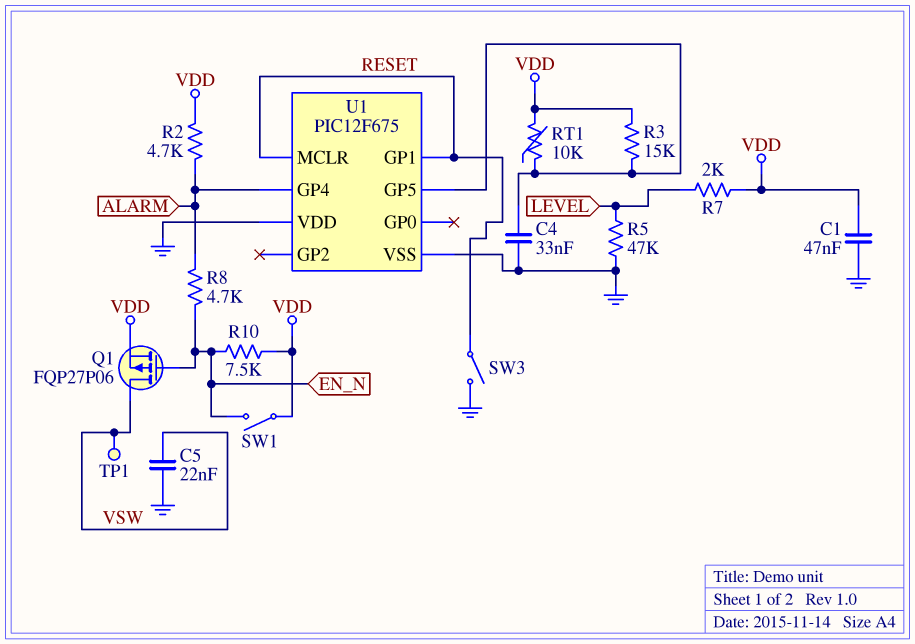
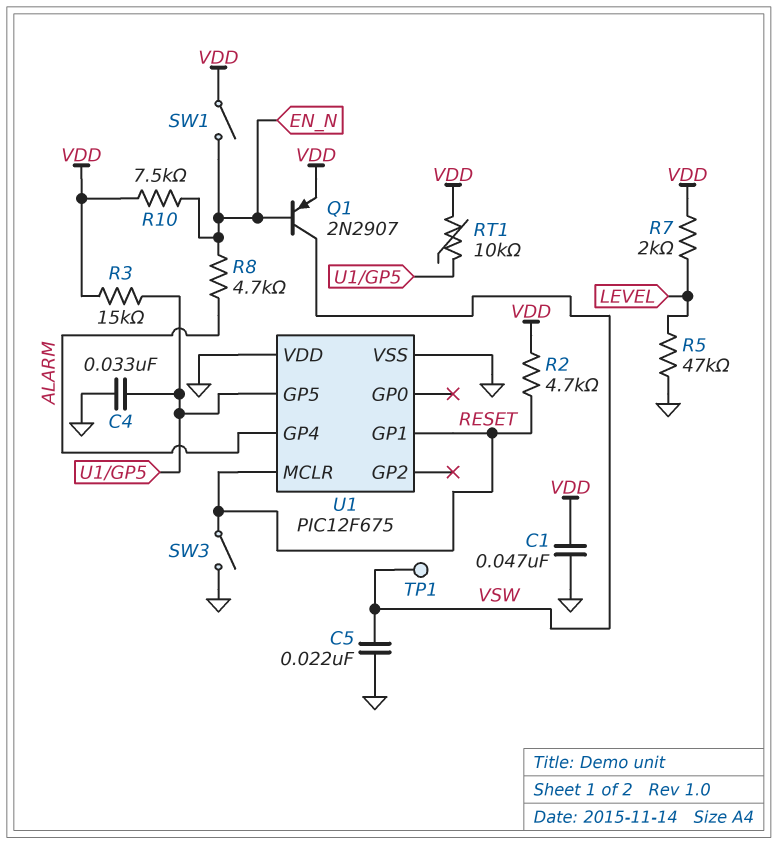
Q1: PMOS FQP27P06 (G EN_N, D VSW, S VDD) -> PNP 2N2907 (B EN_N, C VSW, E VDD)
R2: 4.7k (ALARM, VDD) -> 4.7k (RESET, VDD)

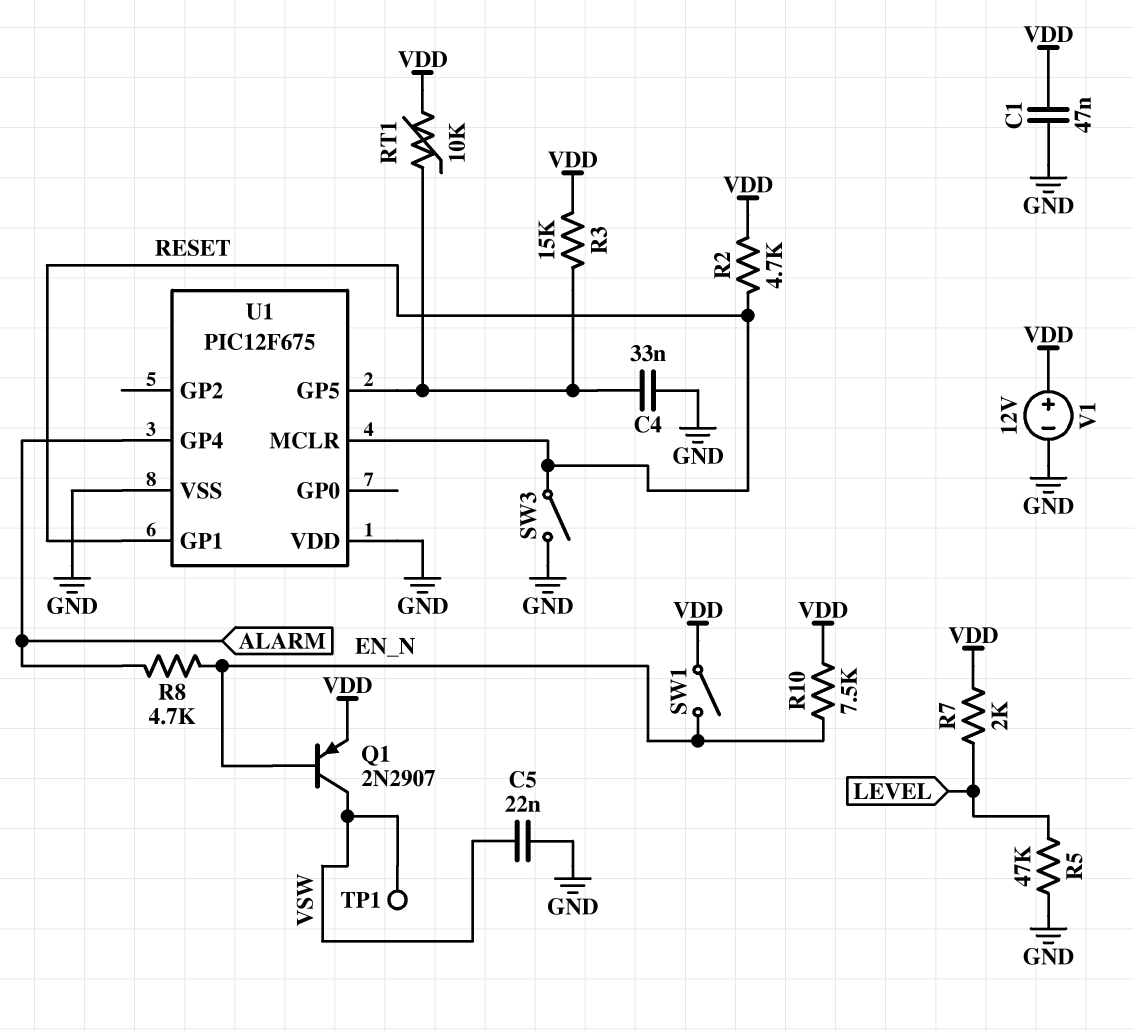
V1: none -> 12V (plus VDD, minus GND)

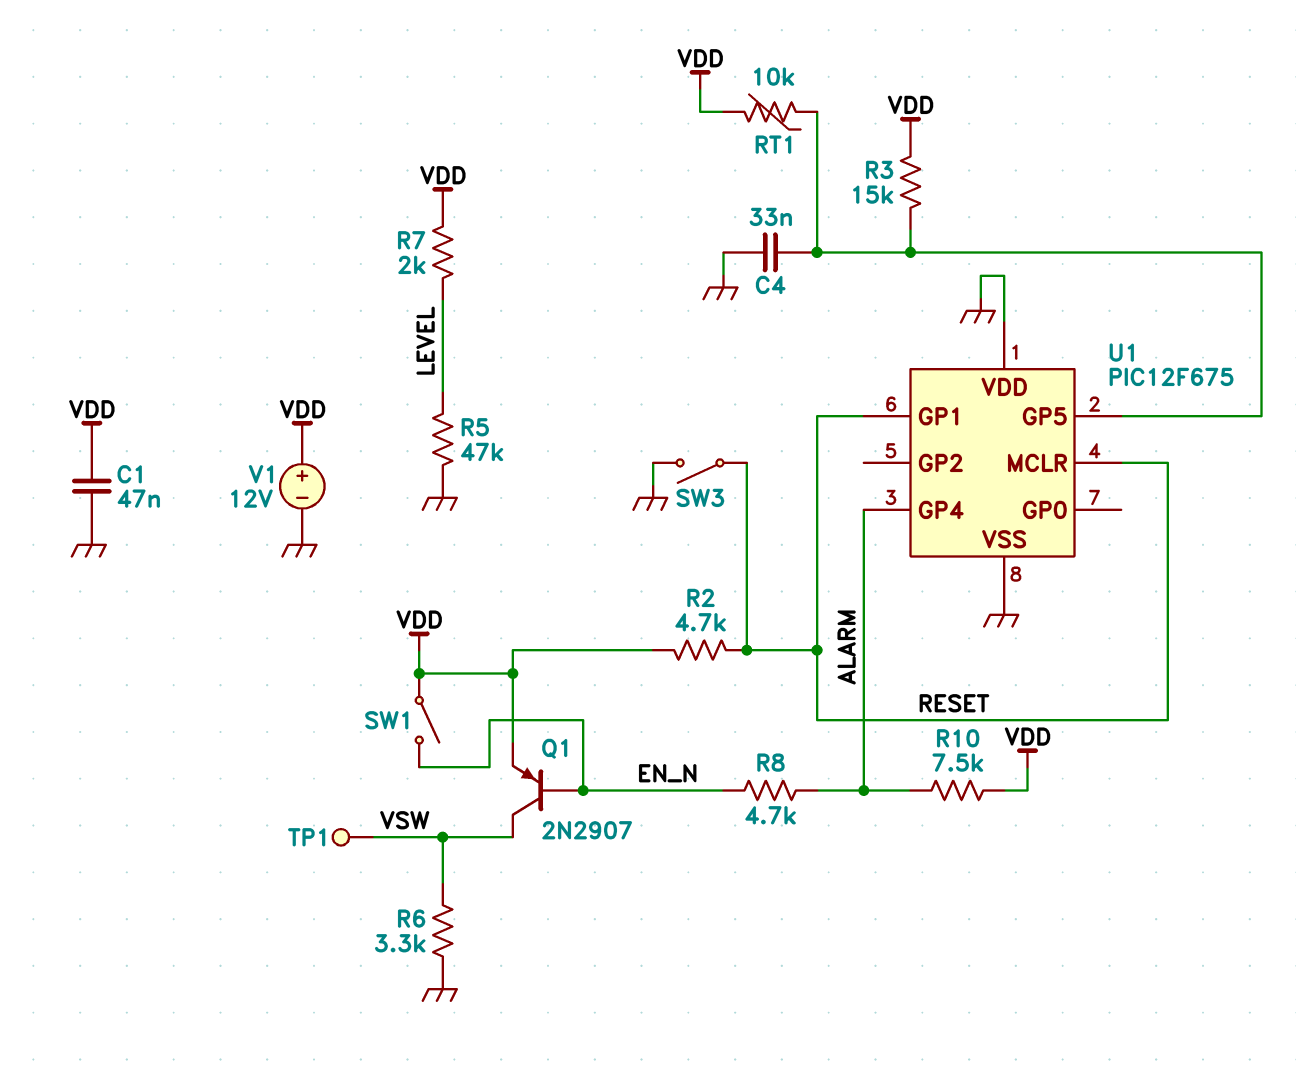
C5: 22nF (GND, VSW) -> none
R6: none -> 3.3k (GND, VSW)
R10: 7.5k (EN_N, VDD) -> 7.5k (ALARM, VDD)

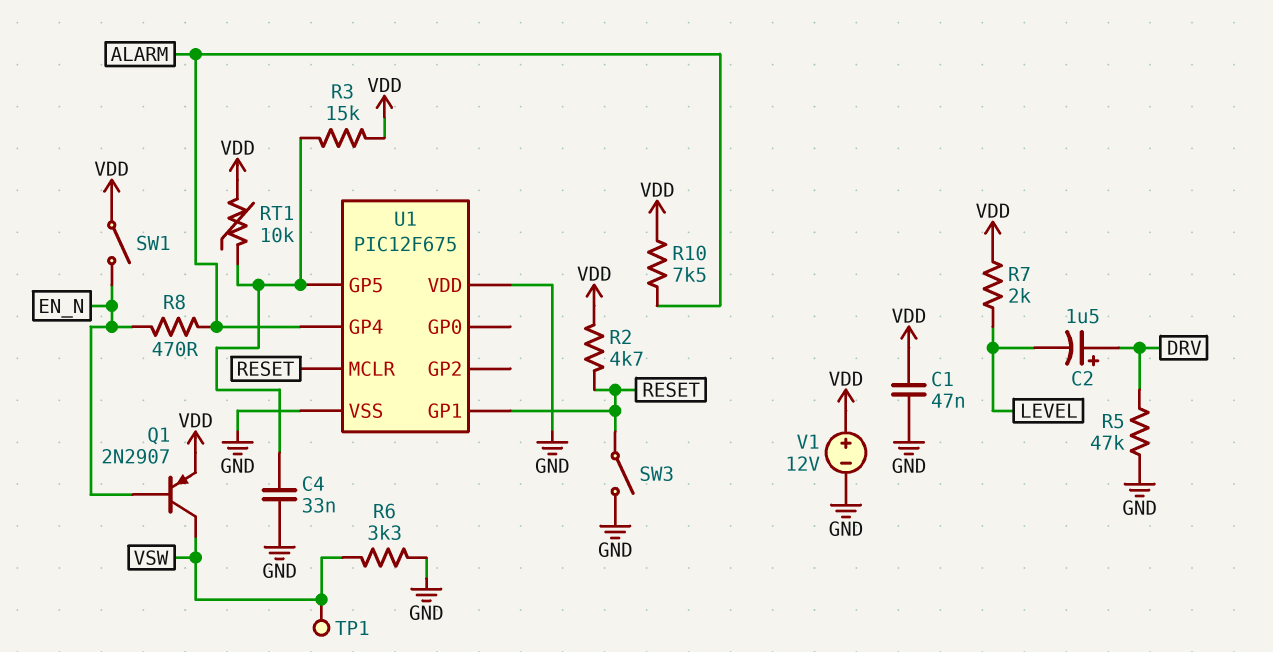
C2: none -> 1.5uF (plus DRV, minus LEVEL)
R5: 47k (GND, LEVEL) -> 47k (DRV, GND)
R8: 4.7k (ALARM, EN_N) -> 470 (ALARM, EN_N)

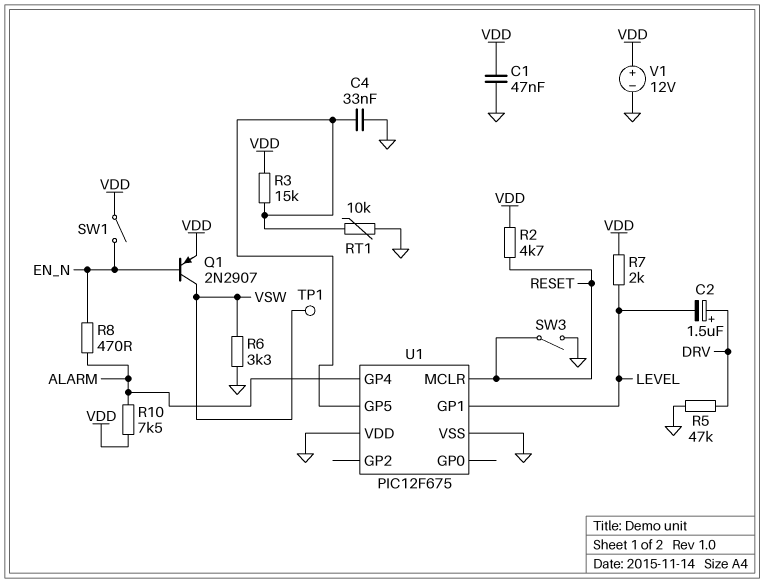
RT1: 10k (U1/GP5, VDD) -> 10k (GND, U1/GP5)
U1 pin GP1: RESET -> LEVEL

